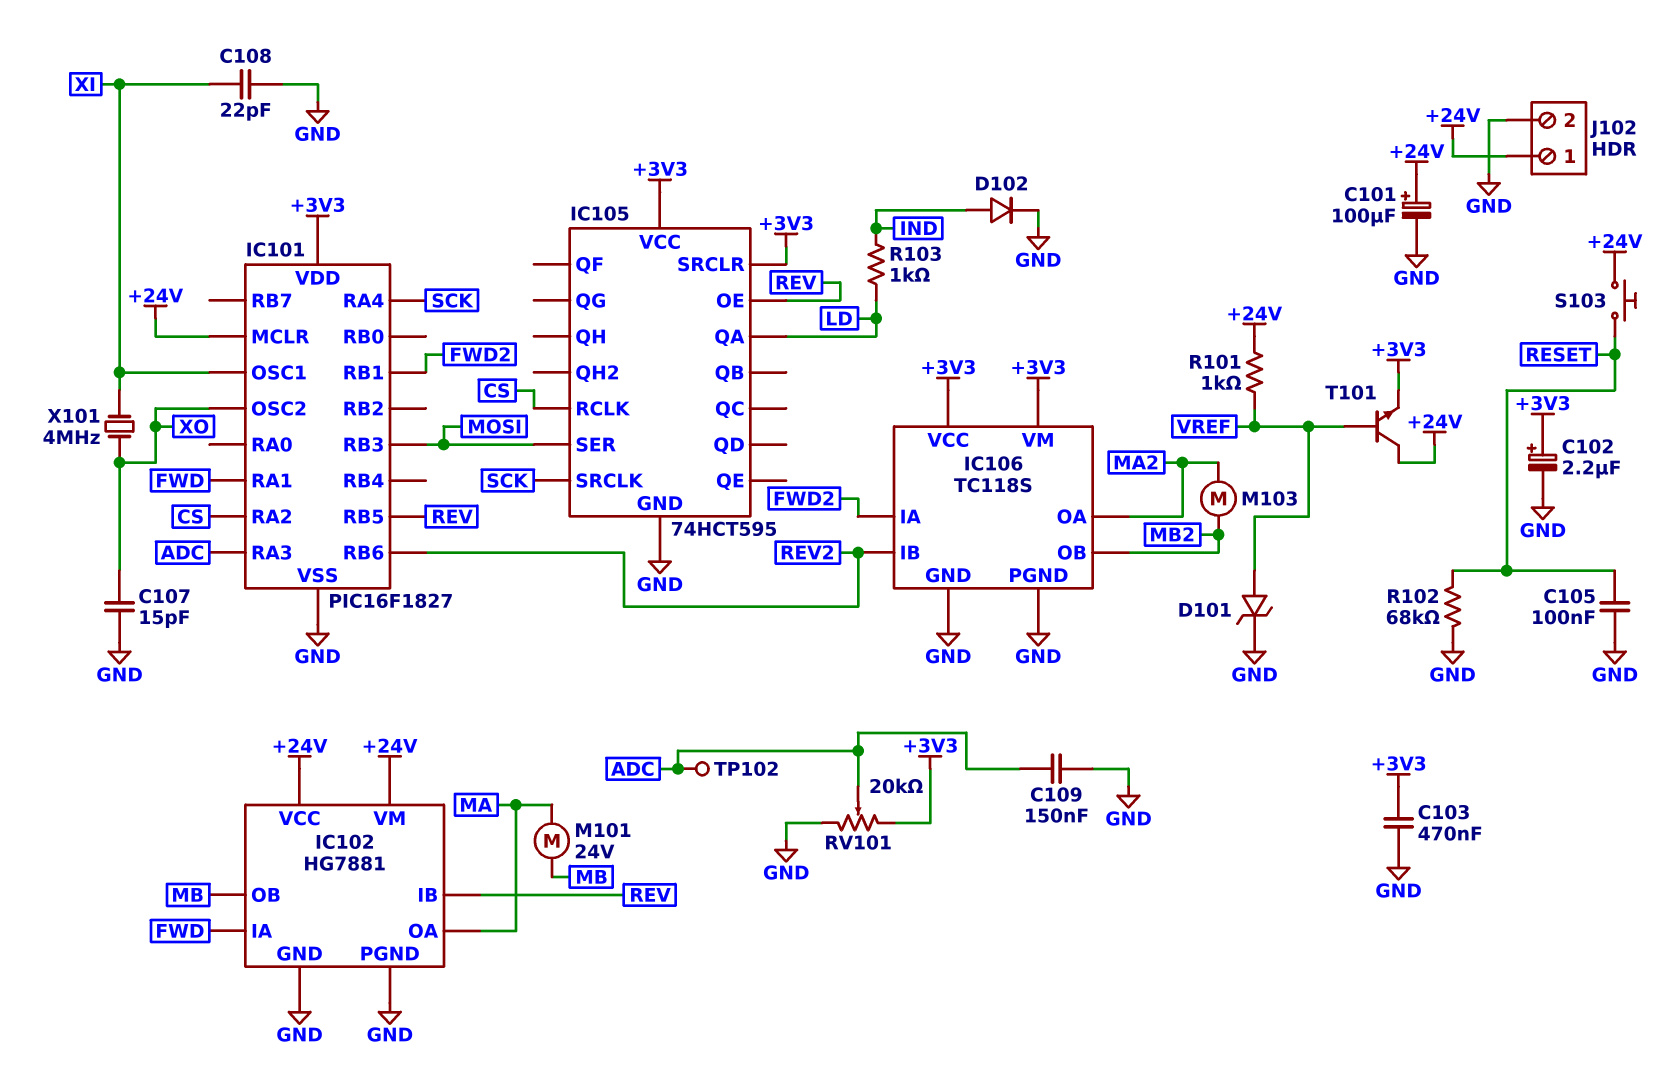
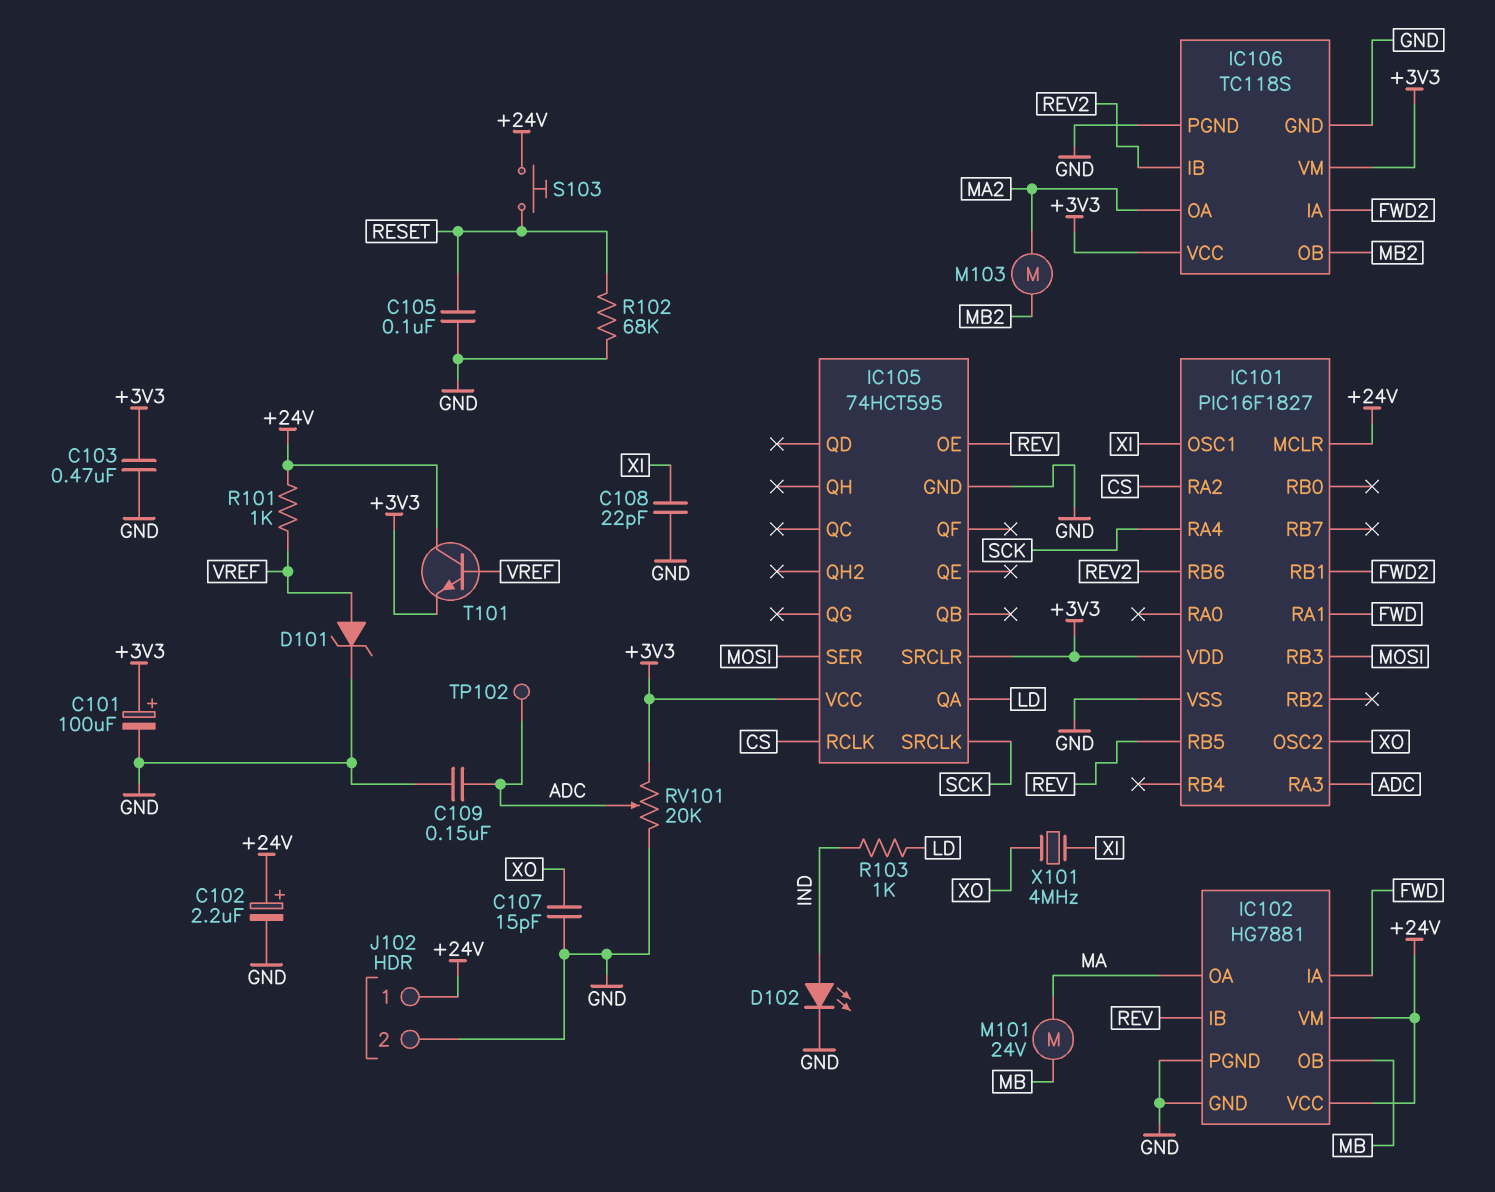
C101: 100uF (plus +24V, minus GND) -> 100uF (plus +3V3, minus GND)
C102: 2.2uF (plus +3V3, minus GND) -> 2.2uF (plus +24V, minus GND)
D102: diode (A IND, K GND) -> LED (A IND, K GND)

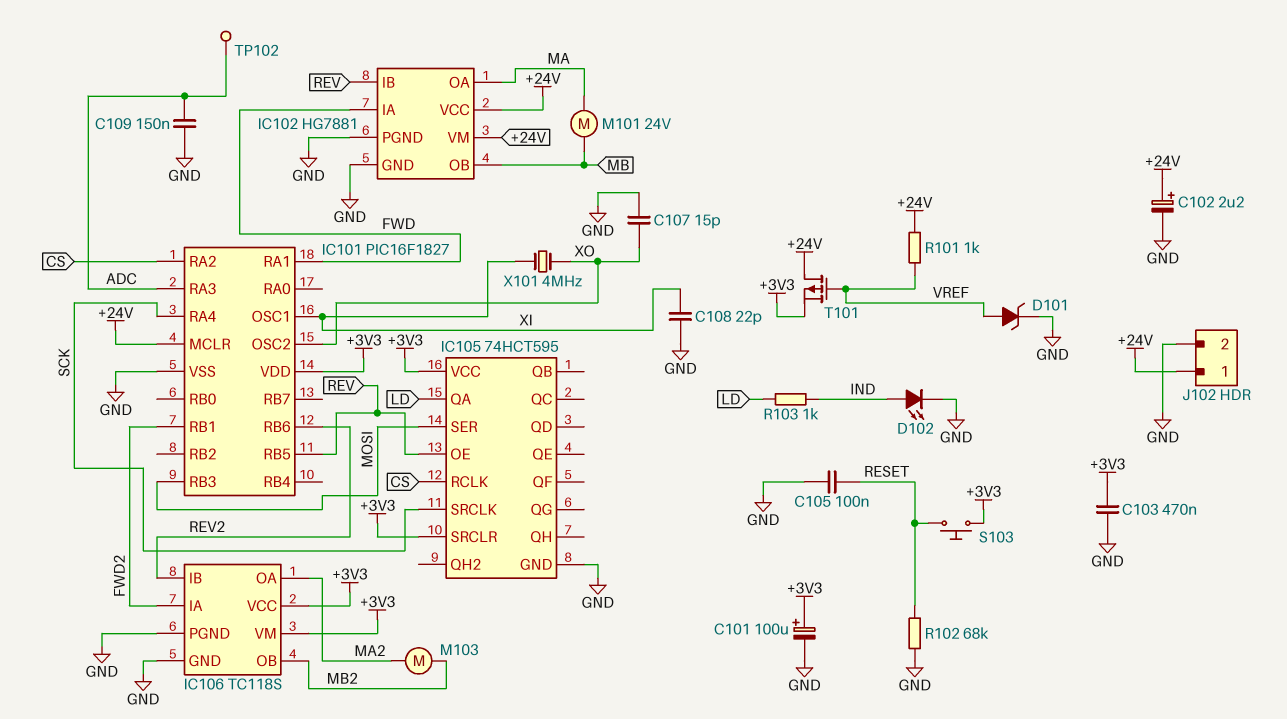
RV101: 20k (+3V3, GND, wiper ADC) -> none
S103: button (+24V, RESET) -> button (+3V3, RESET)
T101: NPN (B VREF, C +24V, E +3V3) -> PMOS (G VREF, D +24V, S +3V3)

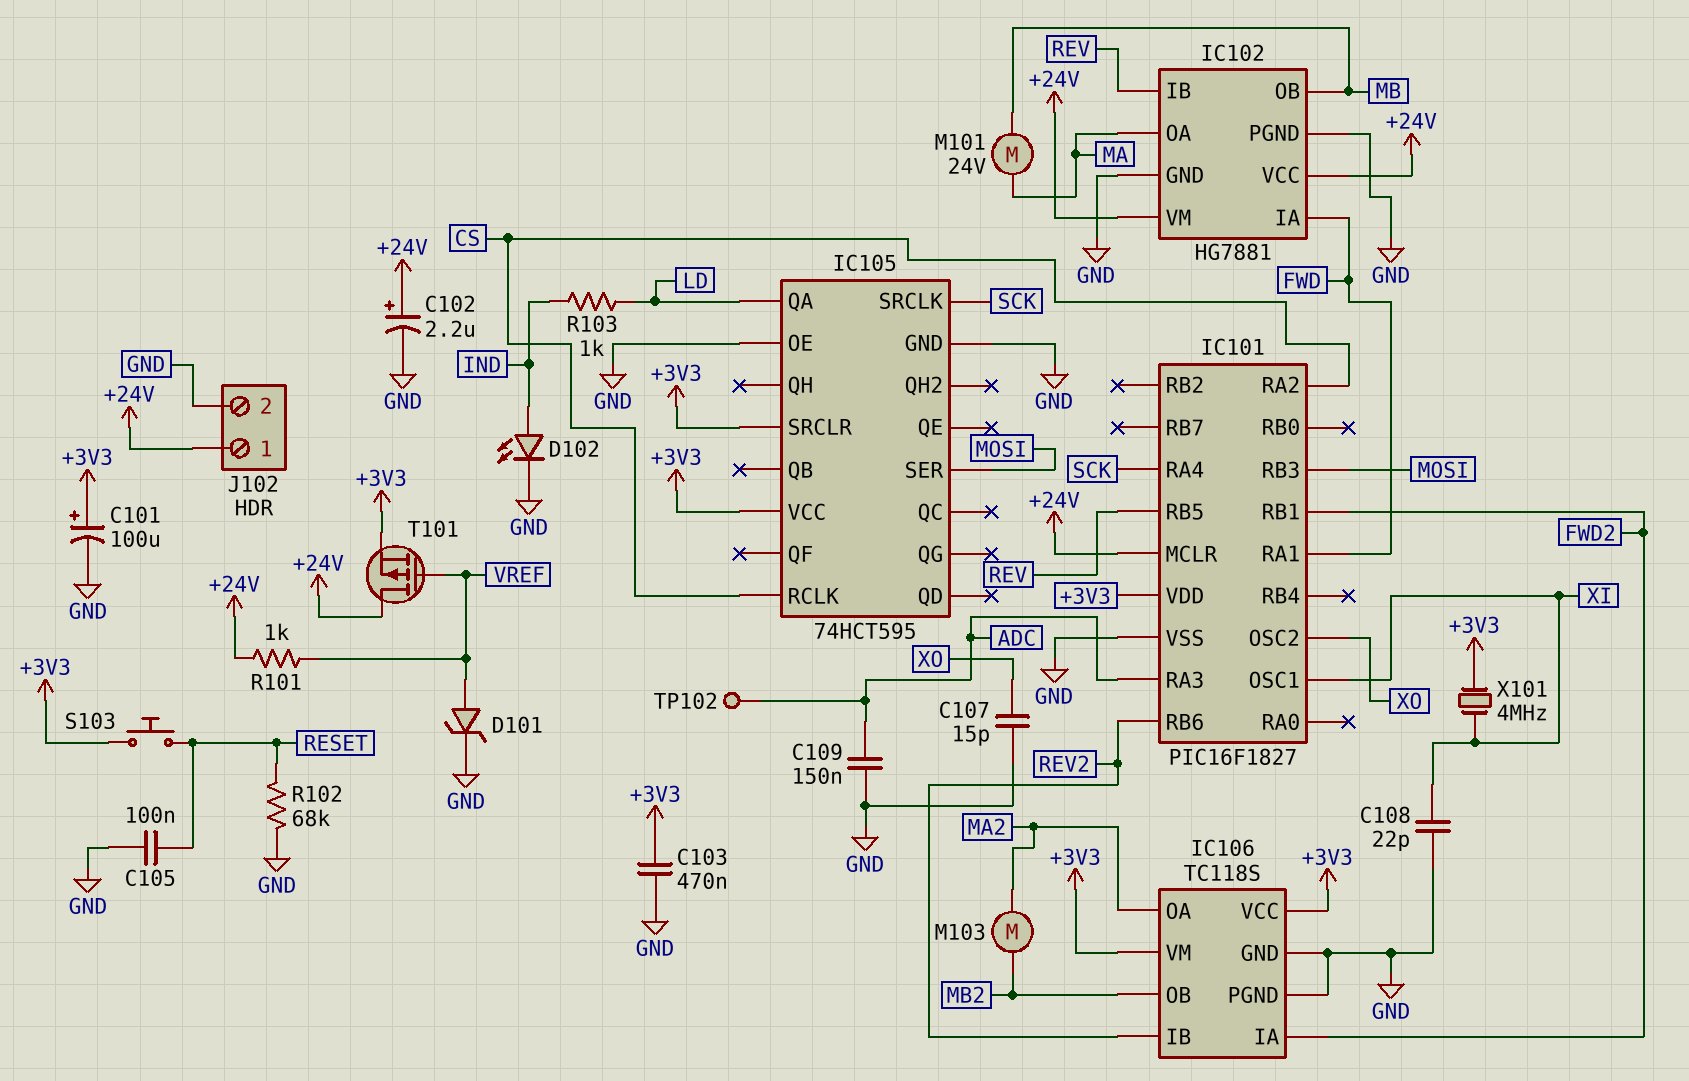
IC105 pin OE: REV -> GND
X101: 4MHz (XI, XO) -> 4MHz (+3V3, XI)

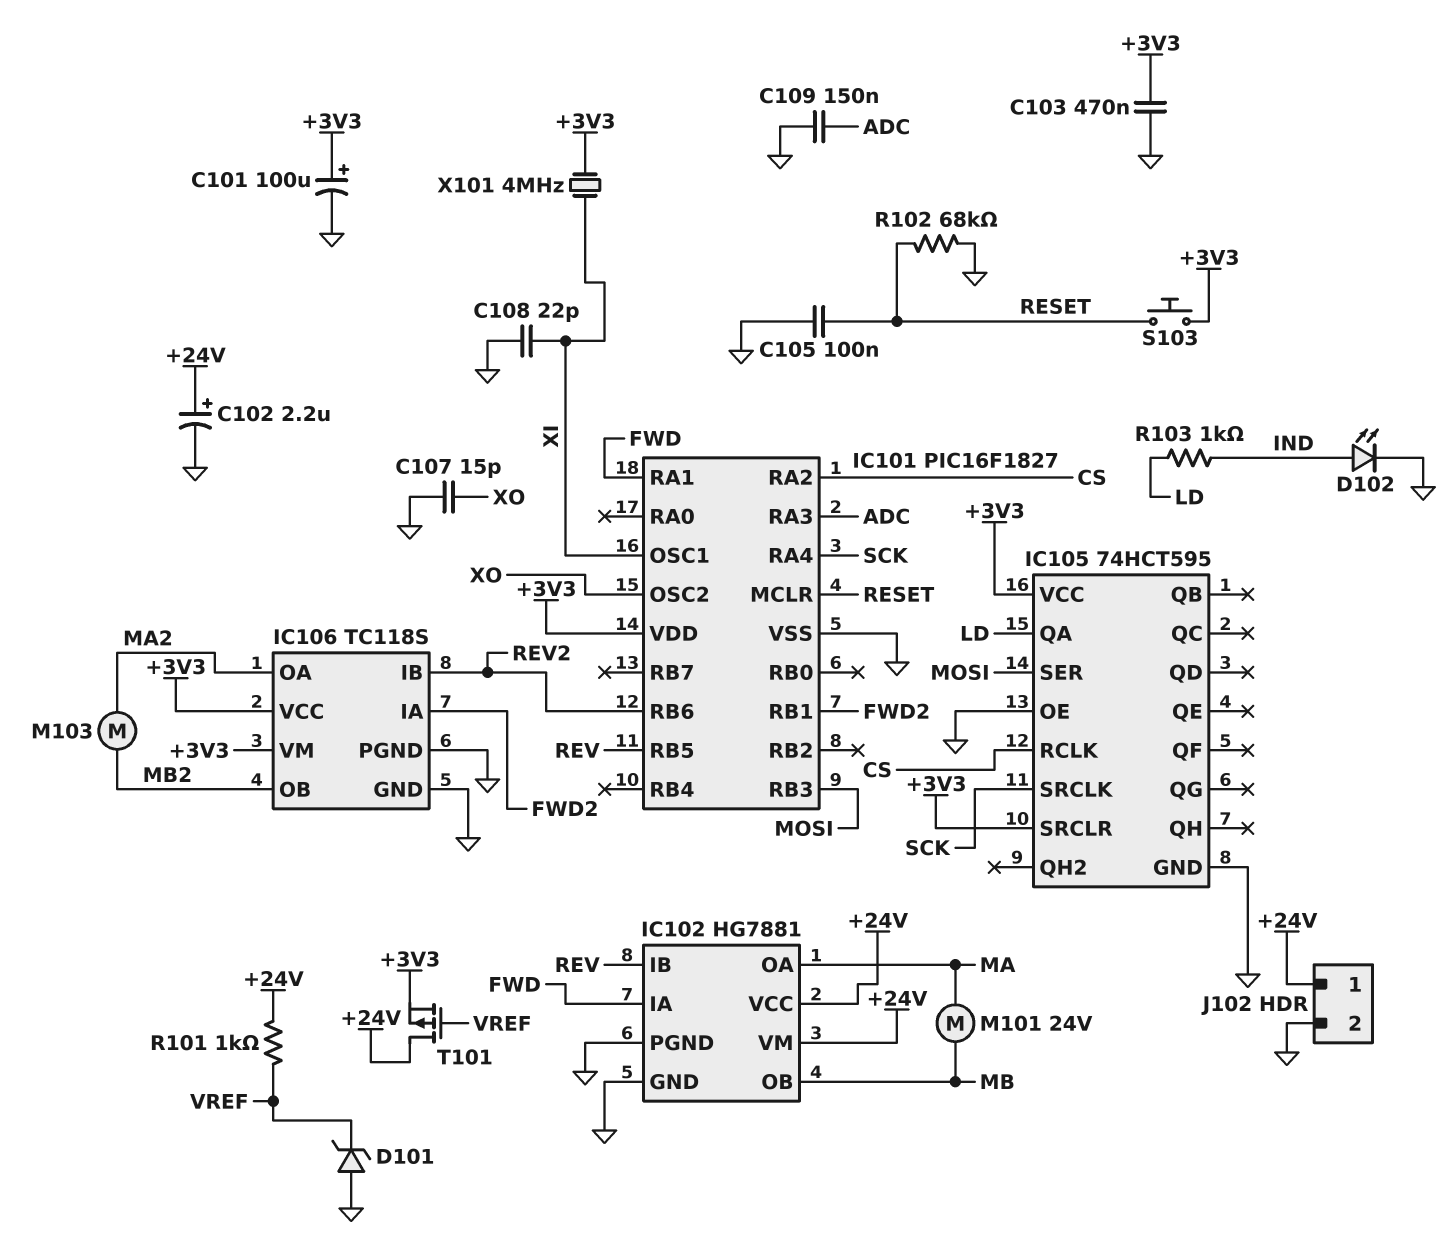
D101: zener (A VREF, K GND) -> zener (A GND, K VREF)
IC101 pin MCLR: +24V -> RESET
TP102: test point (ADC) -> none

